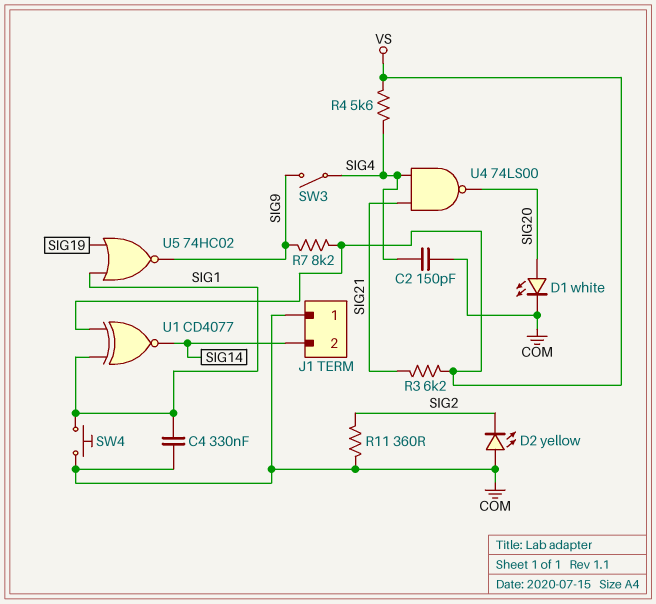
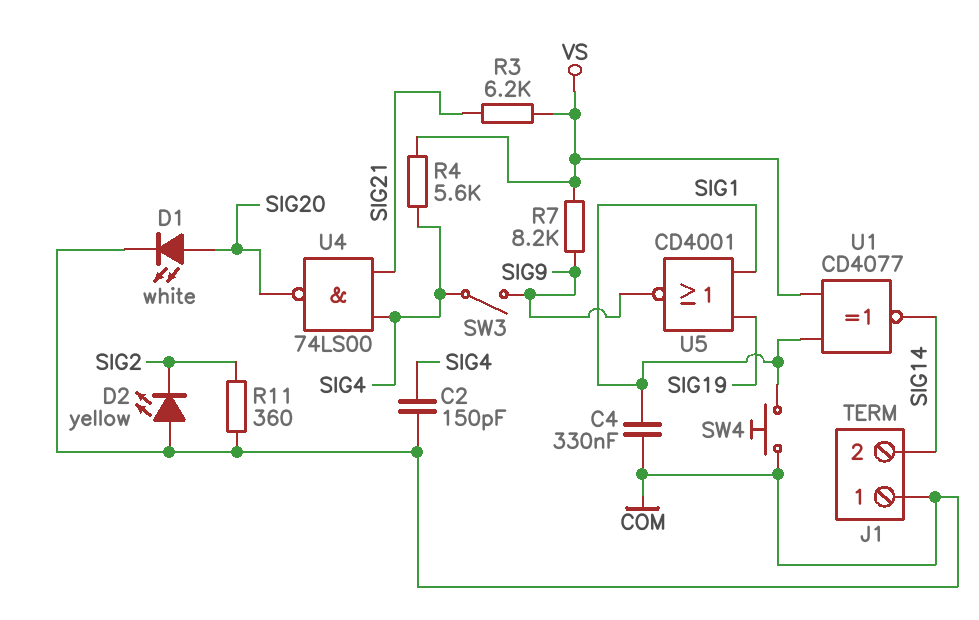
U5: NOR 74HC02 (in SIG1, in SIG19, out SIG9) -> NOR CD4001 (in SIG1, in SIG19, out SIG9)

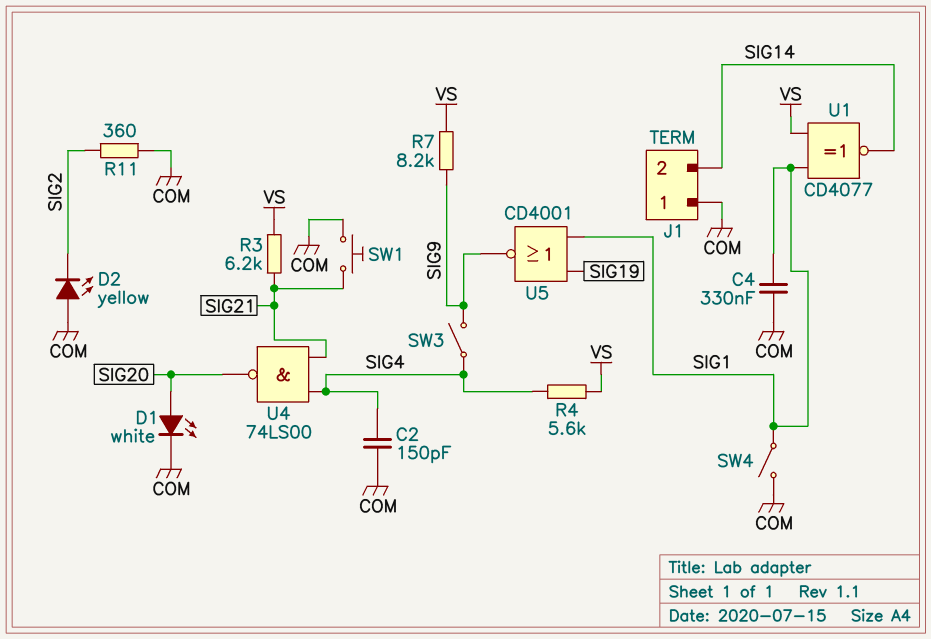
SW1: none -> button (COM, SIG21)
SW4: button (COM, SIG1) -> switch (COM, SIG1)

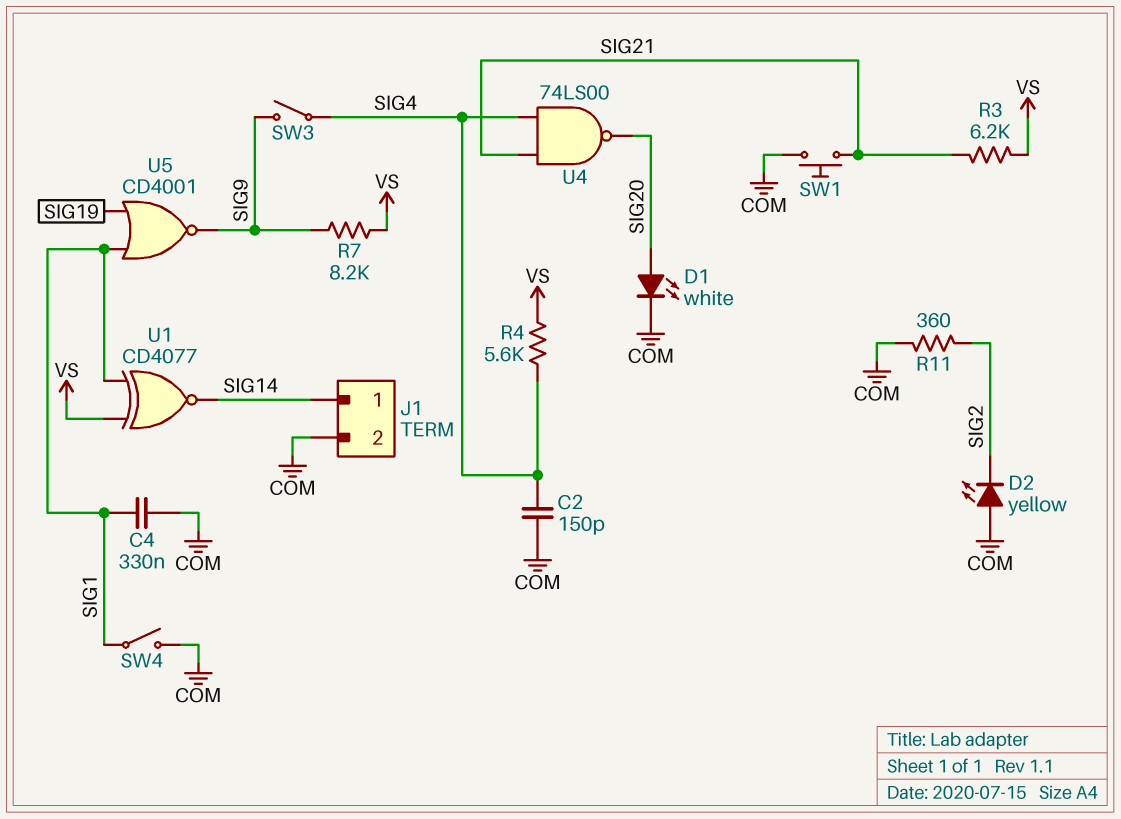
J1 pin 1: COM -> SIG14
J1 pin 2: SIG14 -> COM

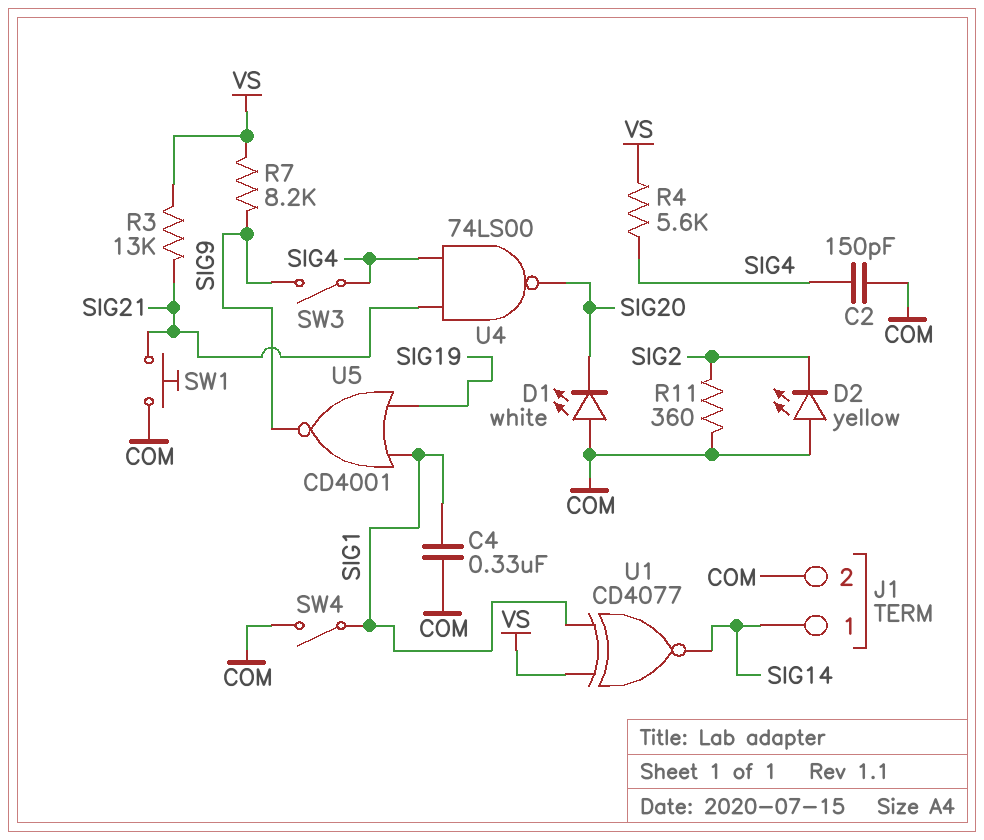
D1: LED white (A SIG20, K COM) -> LED white (A COM, K SIG20)
R3: 6.2k (SIG21, VS) -> 13k (SIG21, VS)

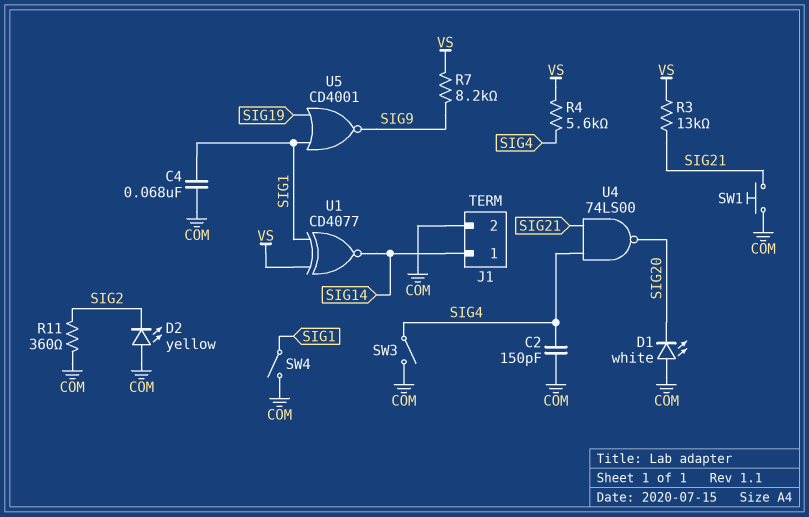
C4: 330nF (COM, SIG1) -> 68nF (COM, SIG1)
SW3: switch (SIG4, SIG9) -> switch (COM, SIG4)

